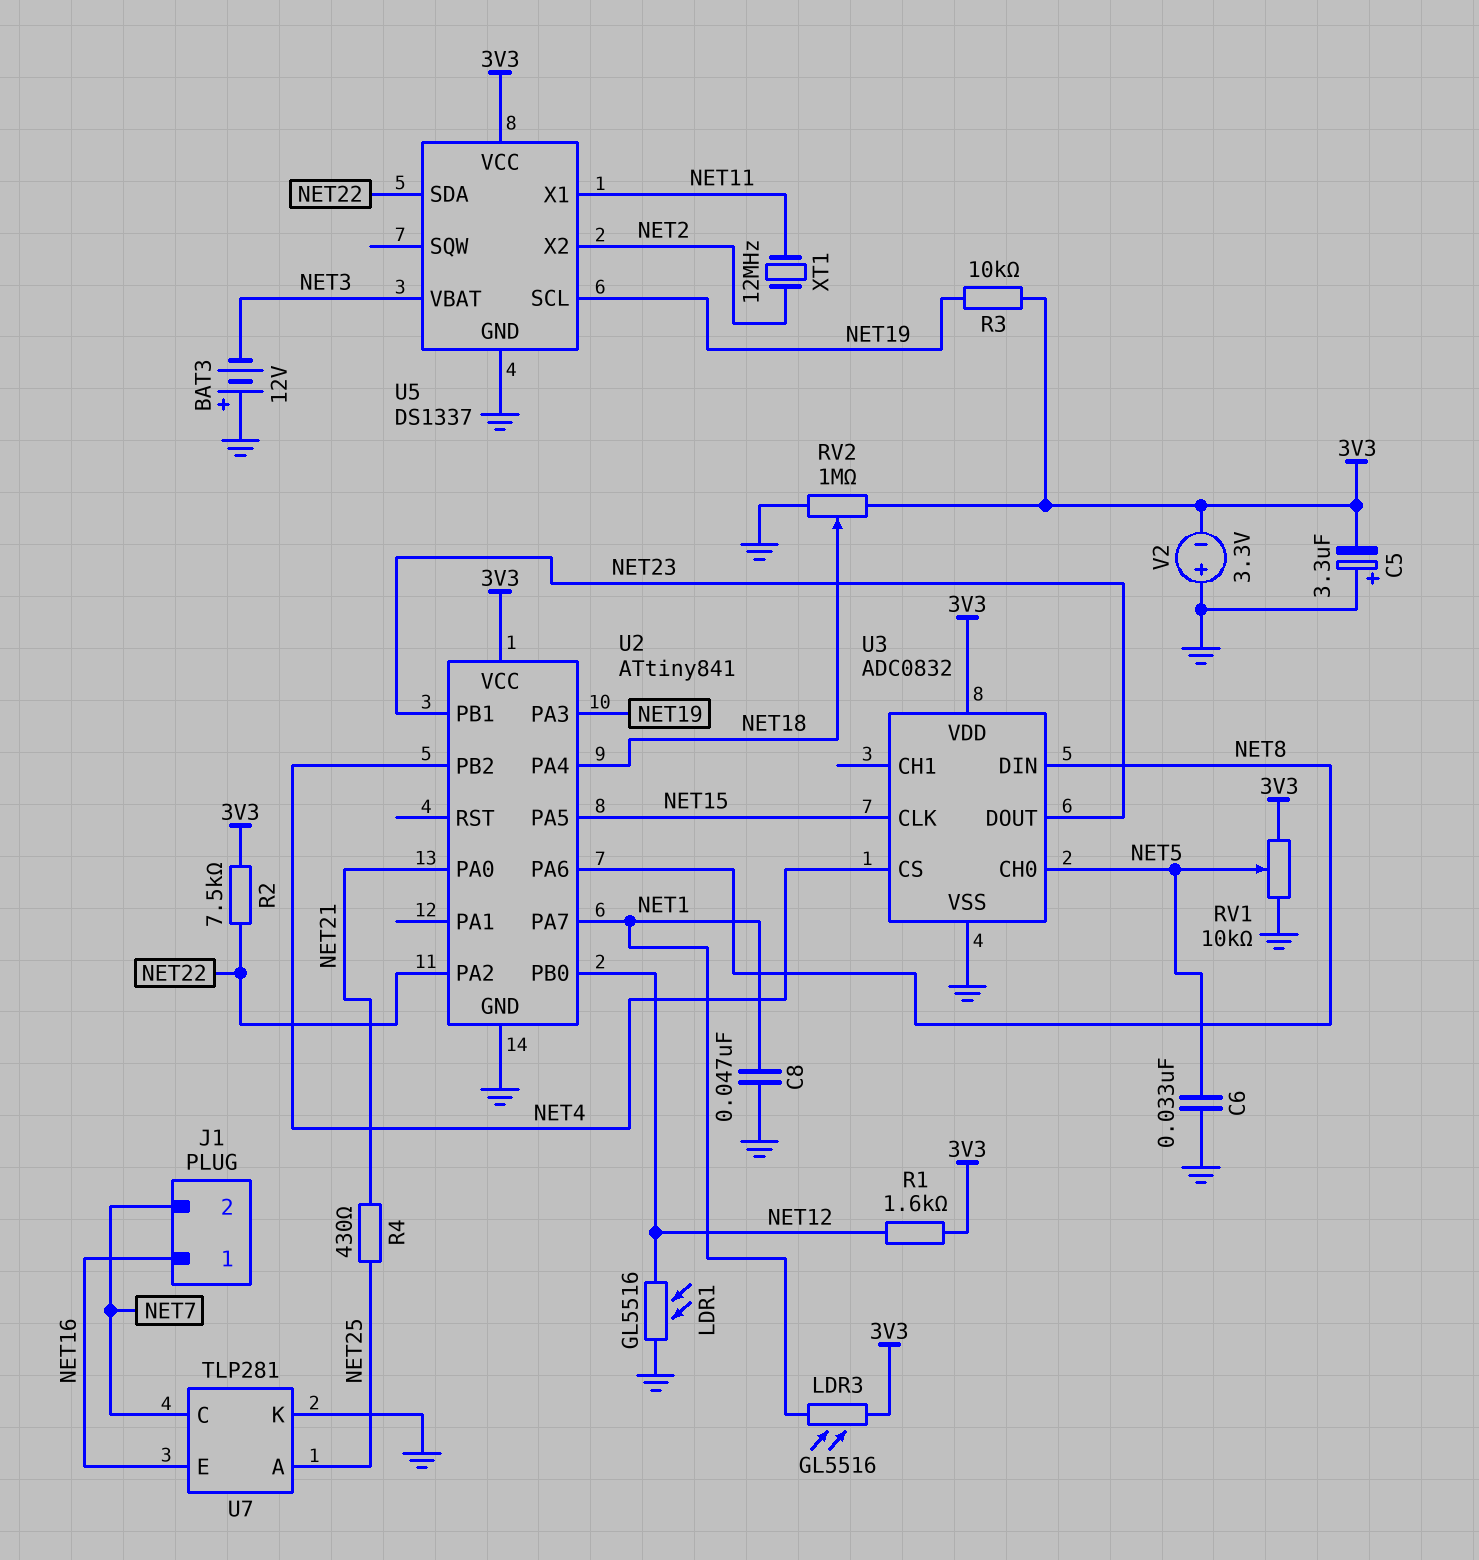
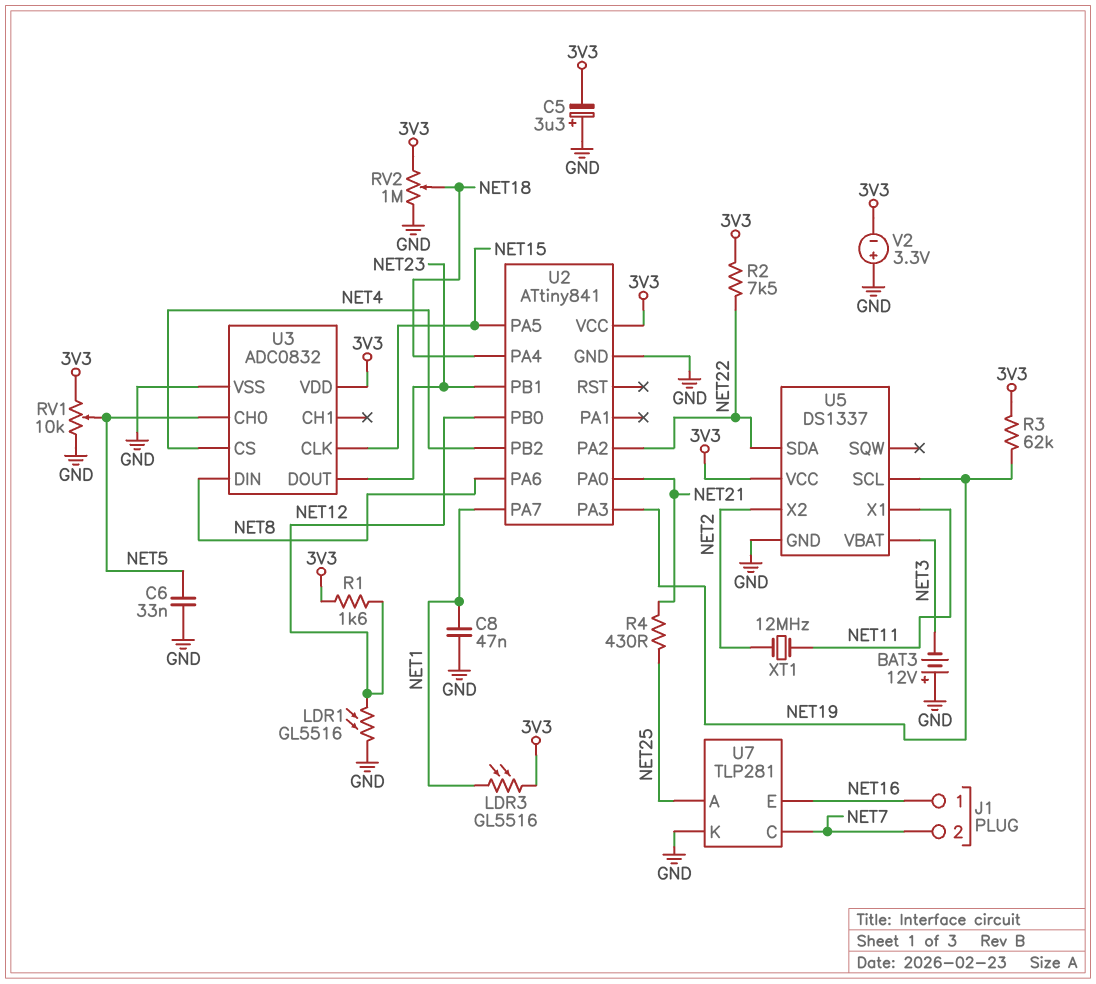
R3: 10k (3V3, NET19) -> 62k (3V3, NET19)

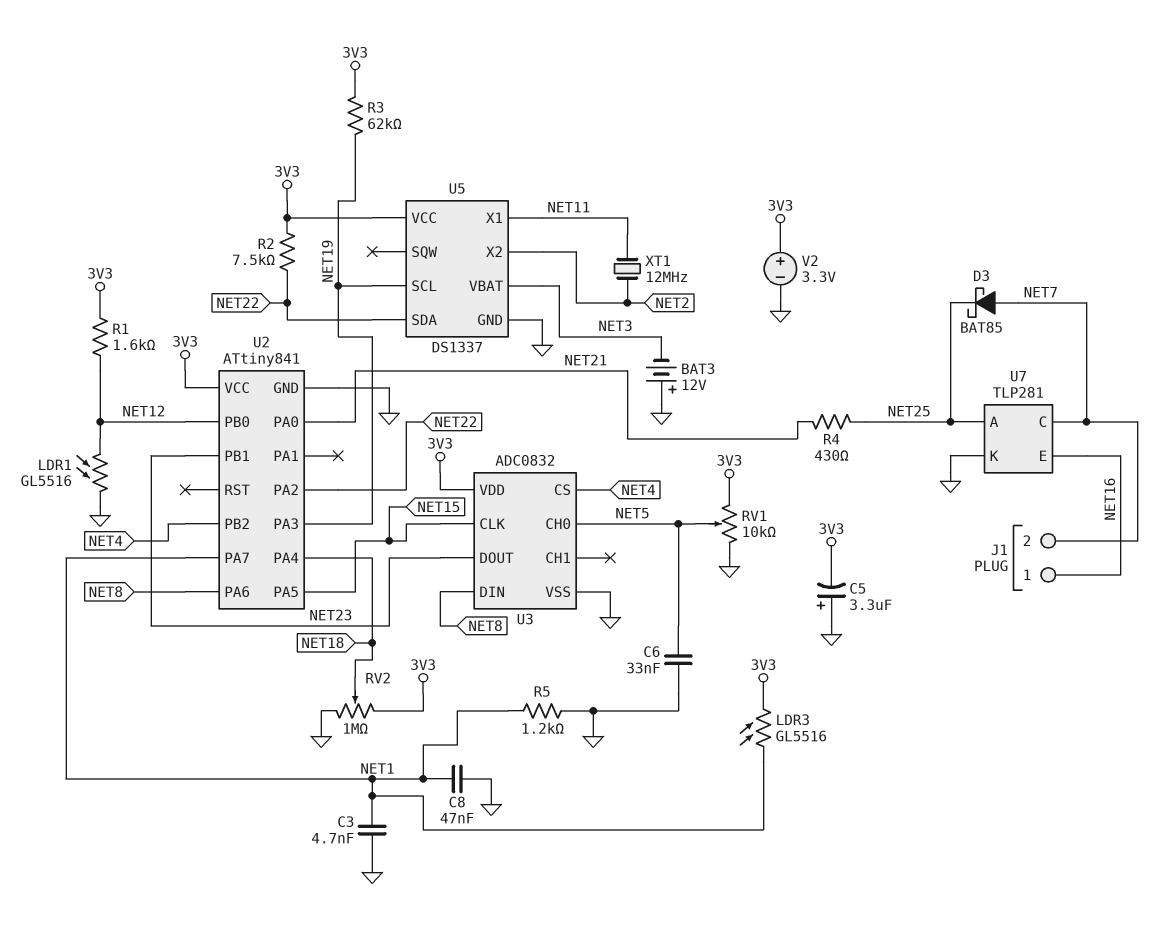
C3: none -> 4.7nF (GND, NET1)
D3: none -> schottky BAT85 (A NET7, K NET25)
R5: none -> 1.2k (GND, NET1)
V2: 3.3V (plus GND, minus 3V3) -> 3.3V (plus 3V3, minus GND)

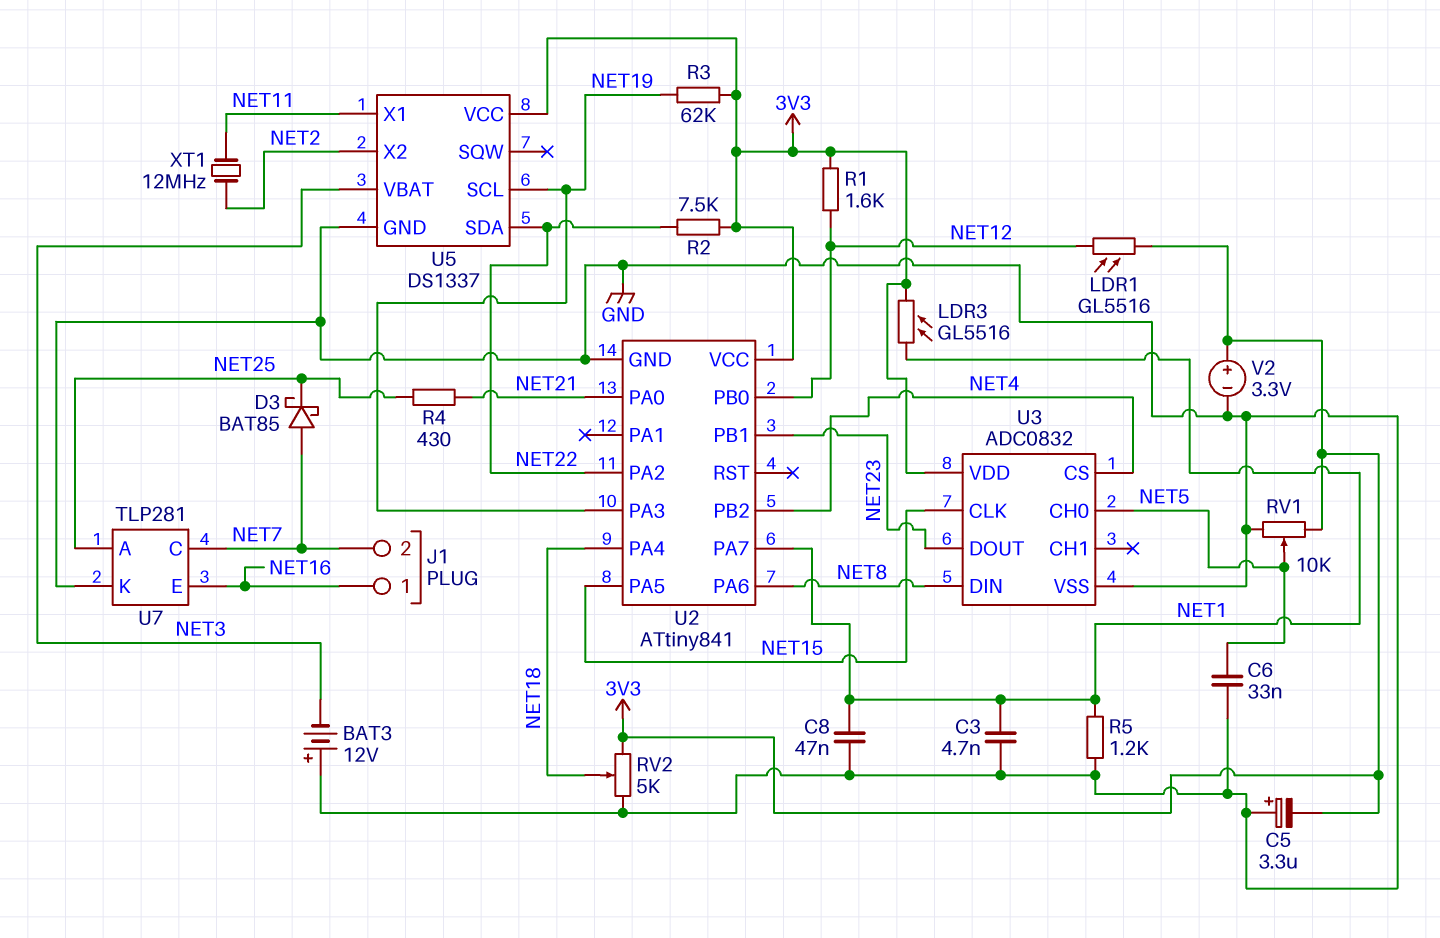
LDR1: GL5516 (GND, NET12) -> GL5516 (3V3, NET12)
RV2: 1M (3V3, GND, wiper NET18) -> 5k (3V3, GND, wiper NET18)

